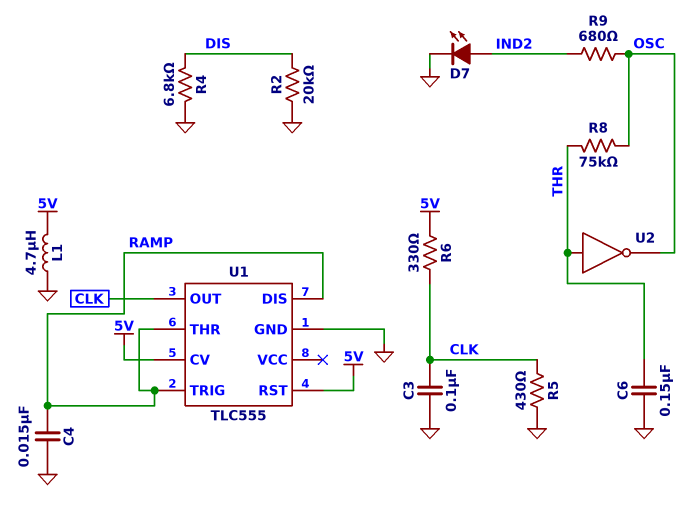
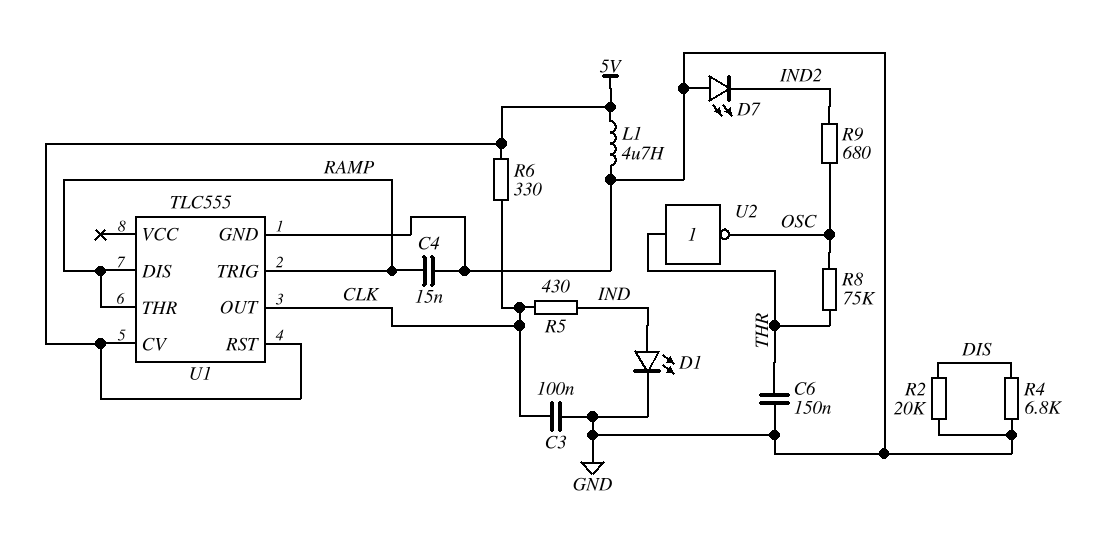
D1: none -> LED (A IND, K GND)
D7: LED (A IND2, K GND) -> LED (A GND, K IND2)
R5: 430 (CLK, GND) -> 430 (CLK, IND)

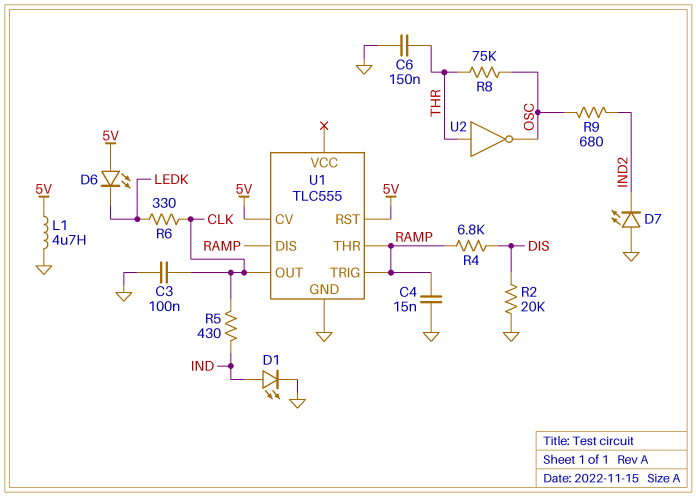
D6: none -> LED (A 5V, K LEDK)
R4: 6.8k (DIS, GND) -> 6.8k (DIS, RAMP)
R6: 330 (5V, CLK) -> 330 (CLK, LEDK)

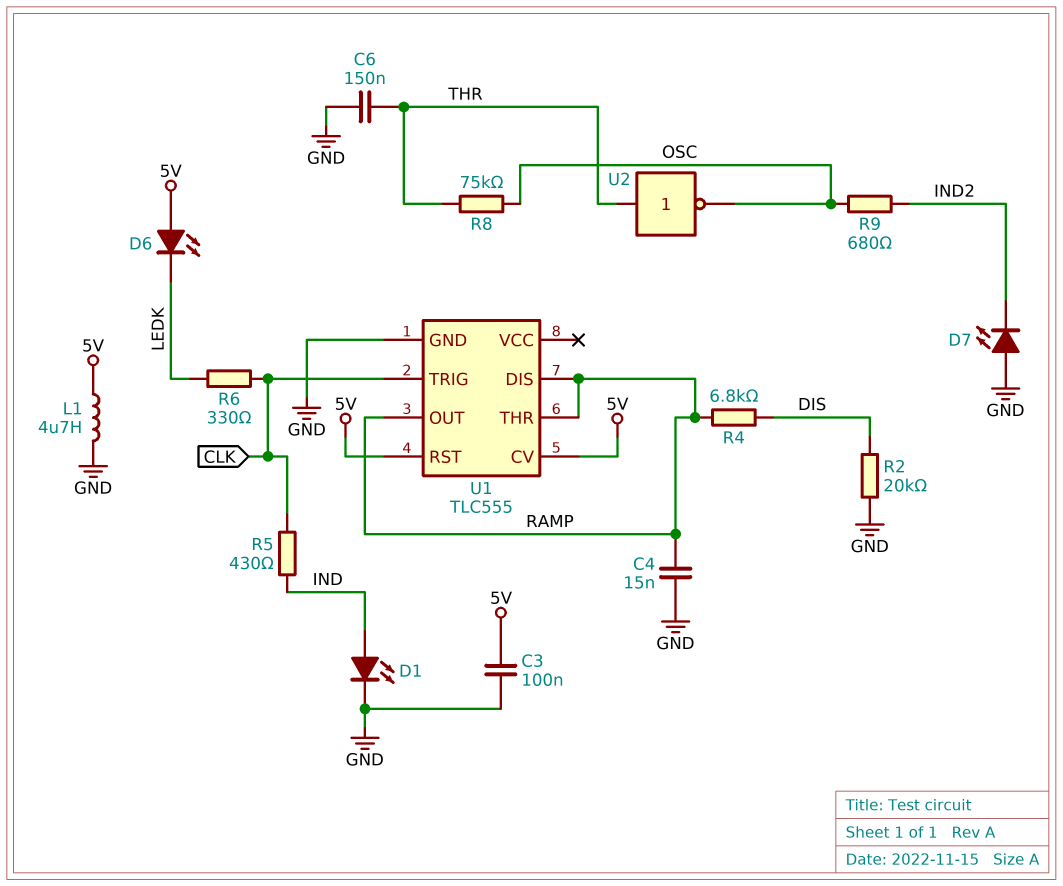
C3: 100nF (CLK, GND) -> 100nF (5V, GND)
U1 pin OUT: CLK -> RAMP
U1 pin TRIG: RAMP -> CLK

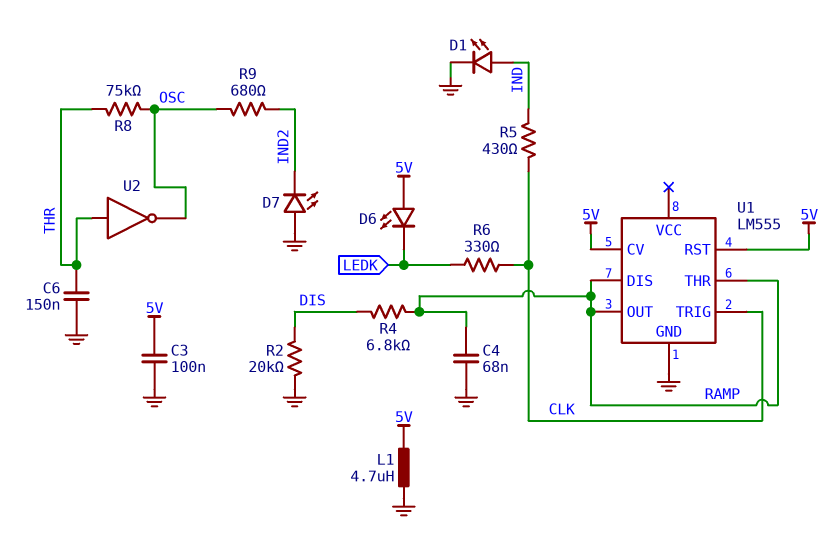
C4: 15nF (GND, RAMP) -> 68nF (GND, RAMP)
U1: TLC555 -> LM555

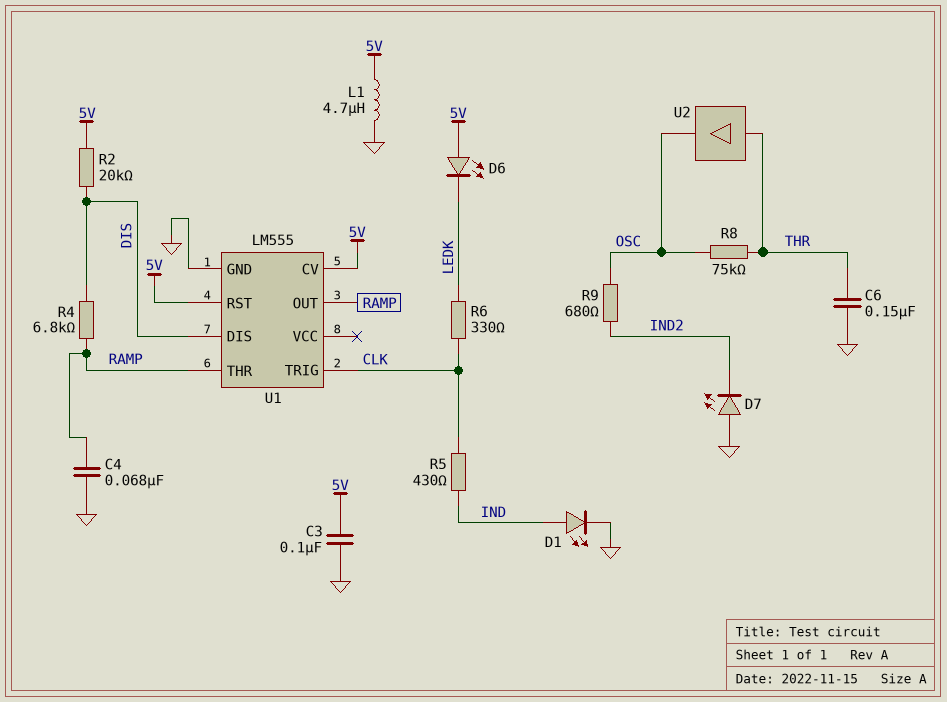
R2: 20k (DIS, GND) -> 20k (5V, DIS)
U1 pin DIS: RAMP -> DIS
U2: NOT (in THR, out OSC) -> buffer (in THR, out OSC)

